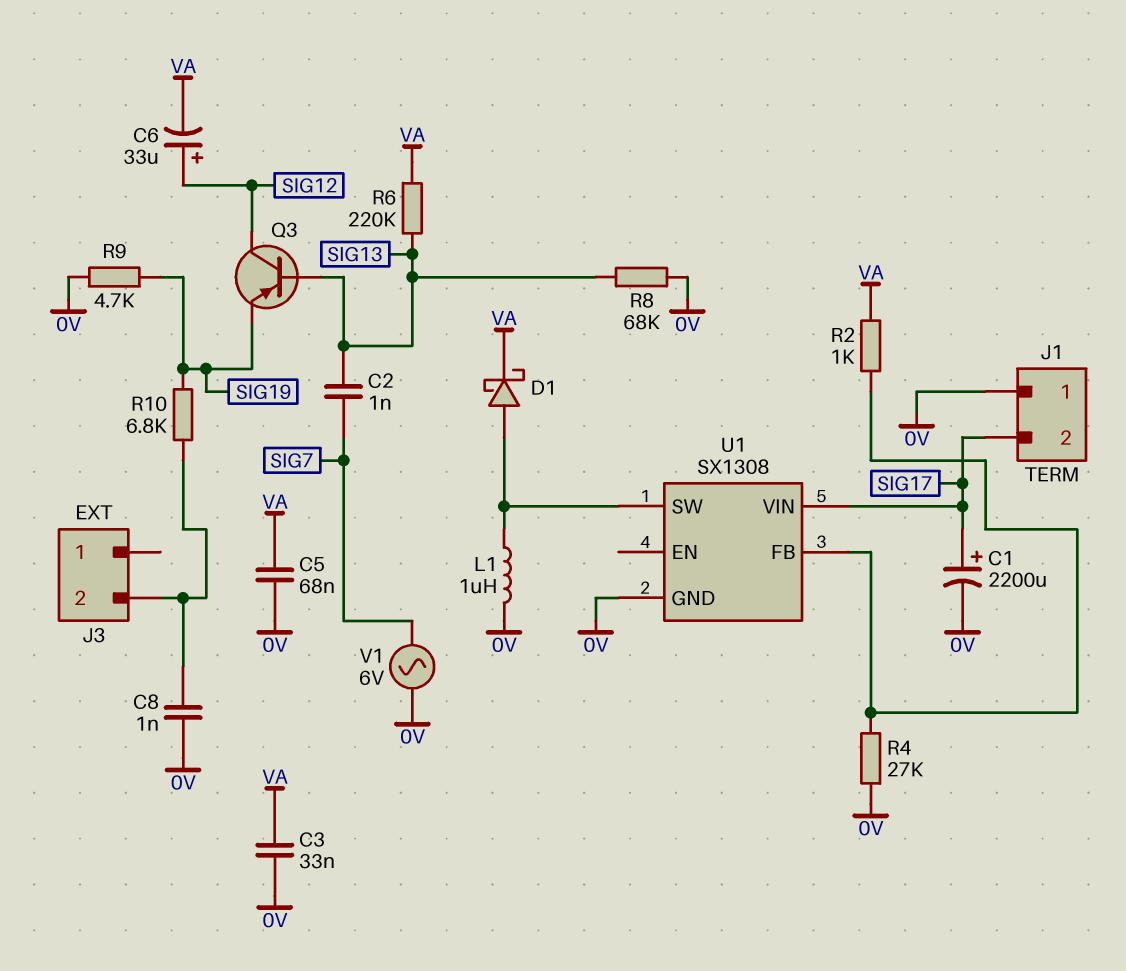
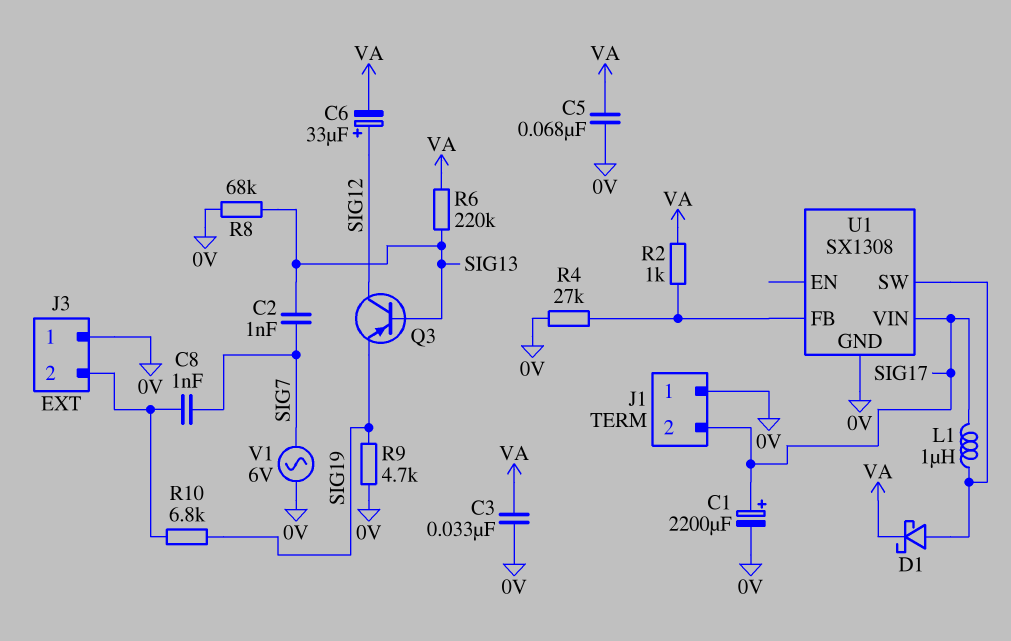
C8: 1nF (0V, J3/2) -> 1nF (J3/2, SIG7)
J3 pin 1: none -> 0V
L1: 1uH (0V, U1/SW) -> 1uH (SIG17, U1/SW)

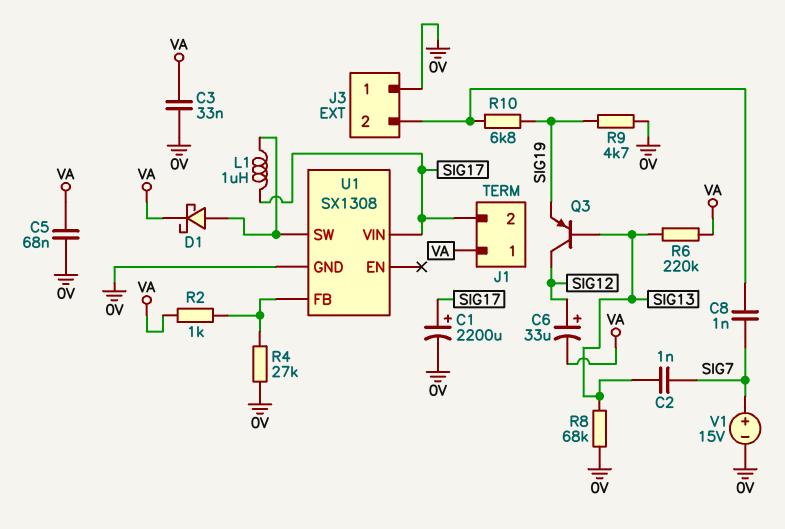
J1 pin 1: 0V -> VA
V1: AC 6V (0V, SIG7) -> 15V (plus SIG7, minus 0V)

